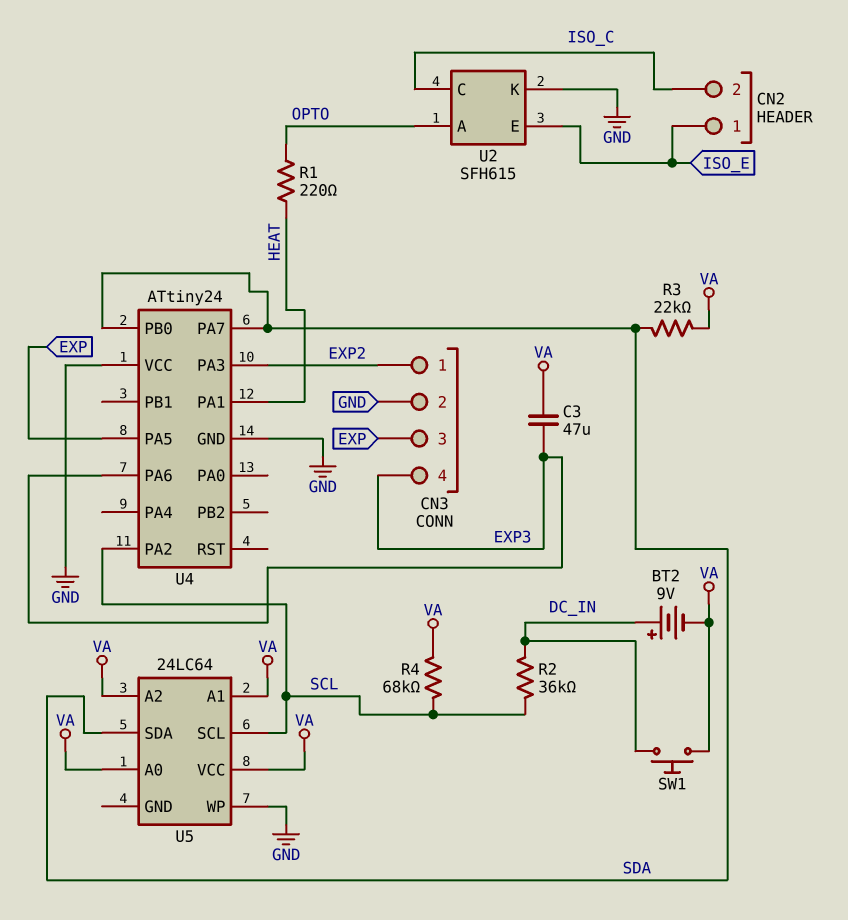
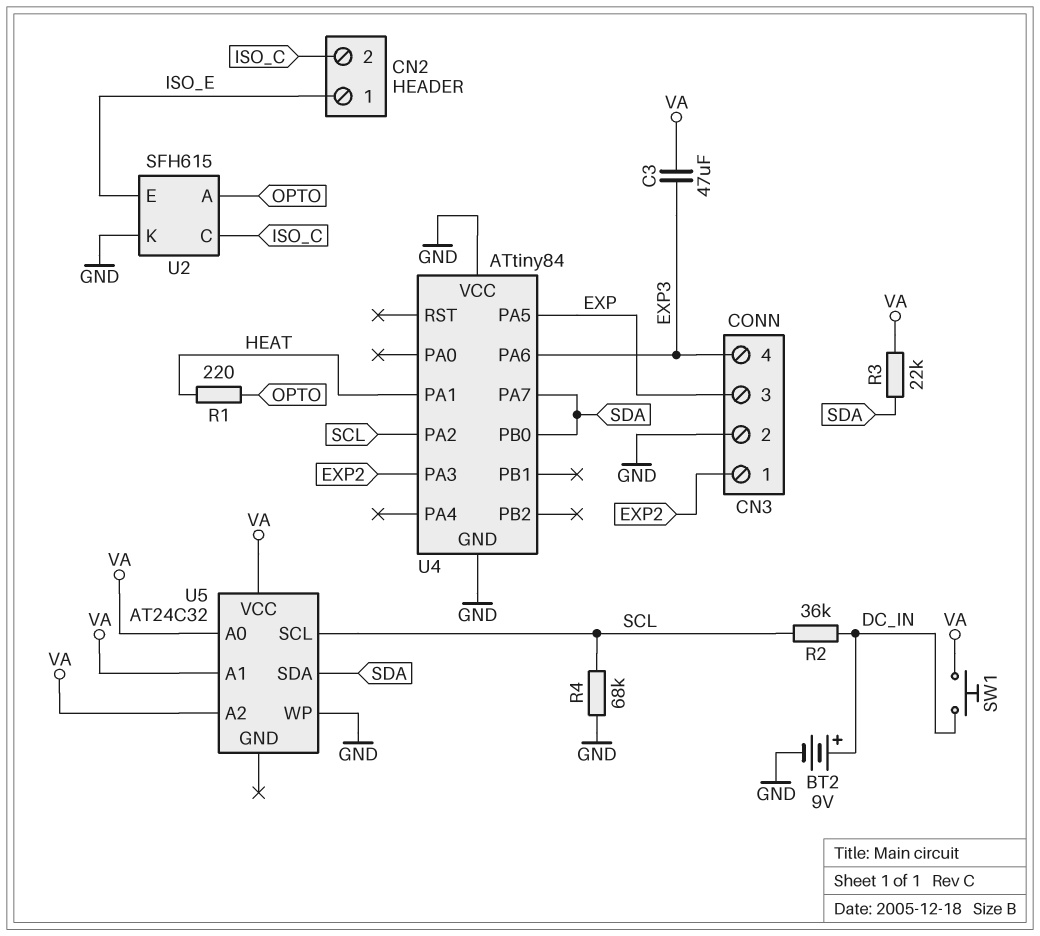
BT2: 9V (plus DC_IN, minus VA) -> 9V (plus DC_IN, minus GND)
R4: 68k (SCL, VA) -> 68k (GND, SCL)
U4: ATtiny24 -> ATtiny84
U5: 24LC64 -> AT24C32

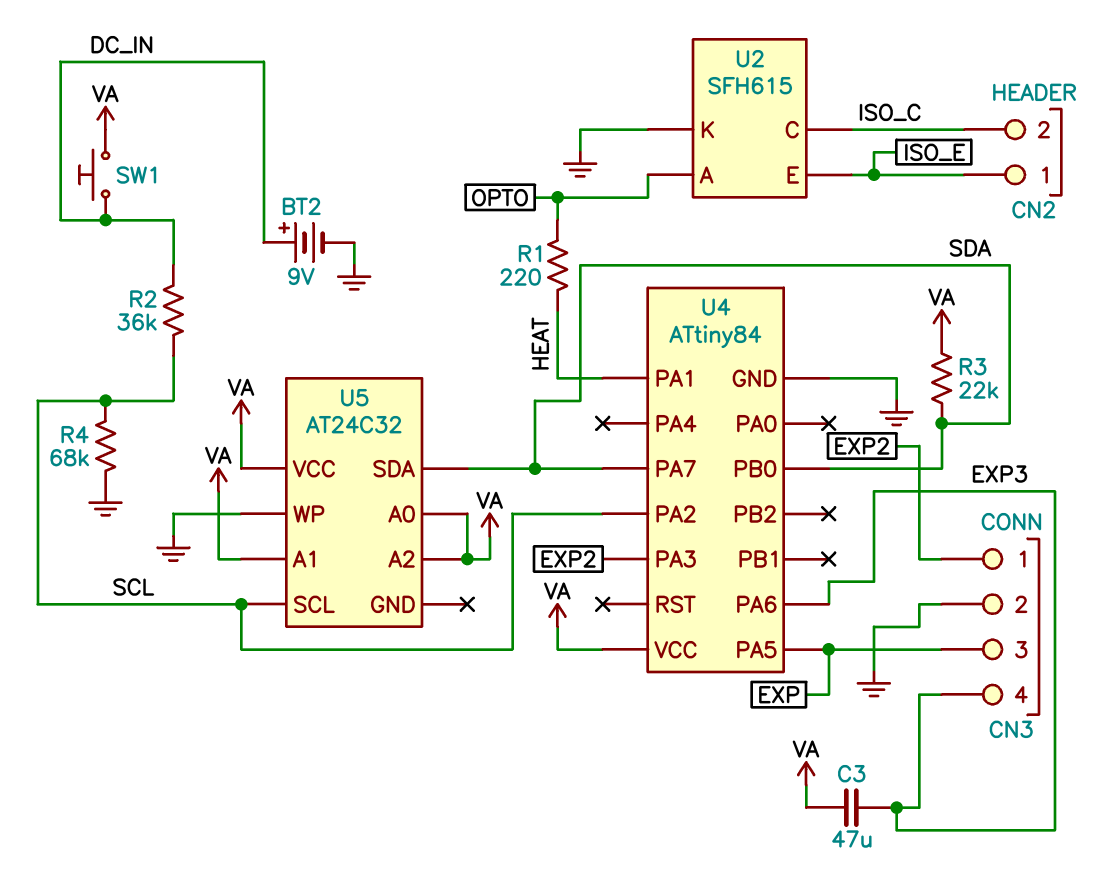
U4 pin VCC: GND -> VA

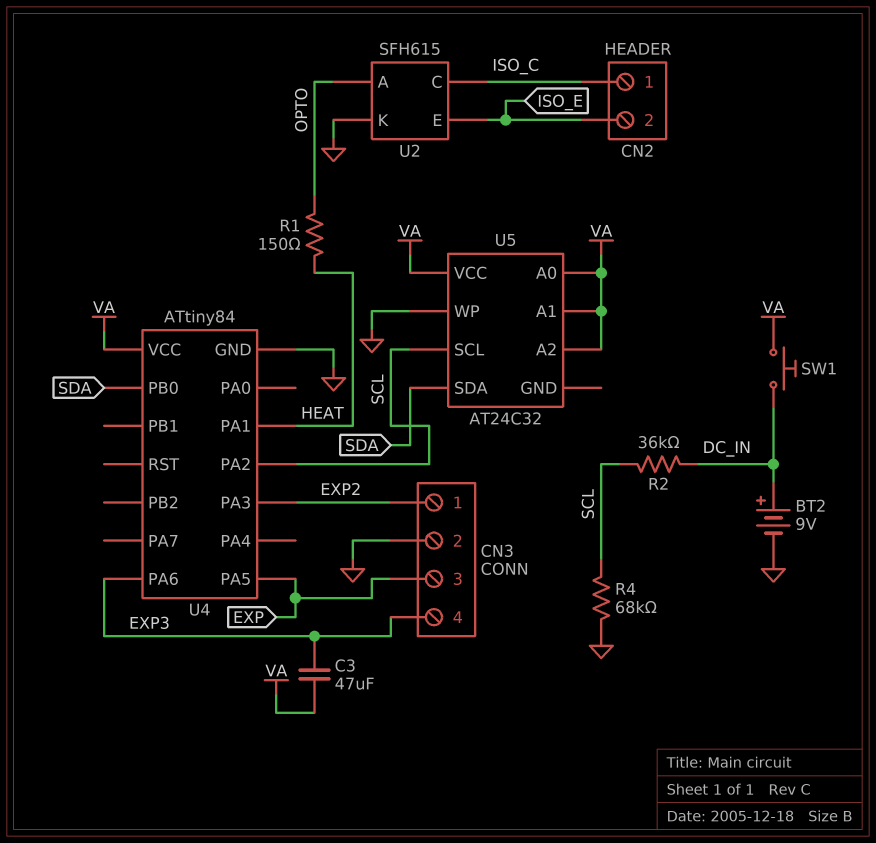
CN2 pin 1: ISO_E -> ISO_C
CN2 pin 2: ISO_C -> ISO_E
R1: 220 (HEAT, OPTO) -> 150 (HEAT, OPTO)
R3: 22k (SDA, VA) -> none
U4 pin PA7: SDA -> none

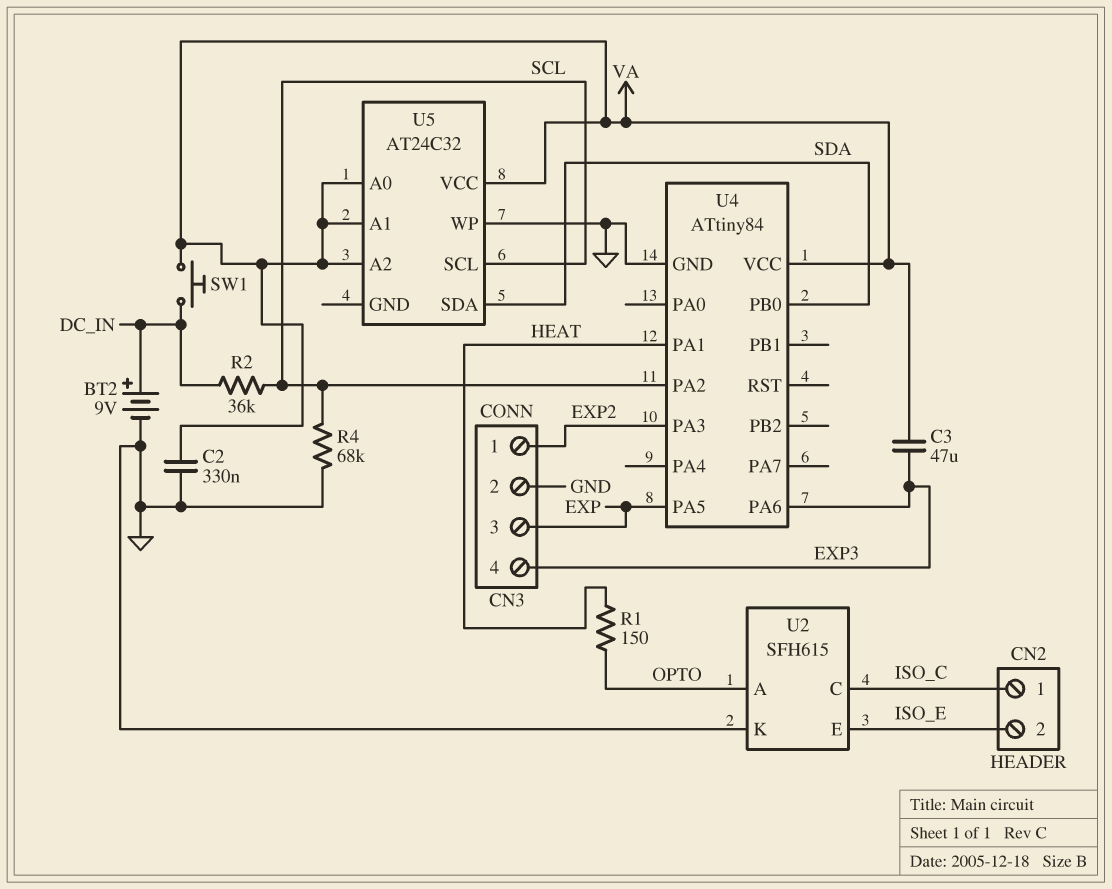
C2: none -> 330nF (GND, VA)

